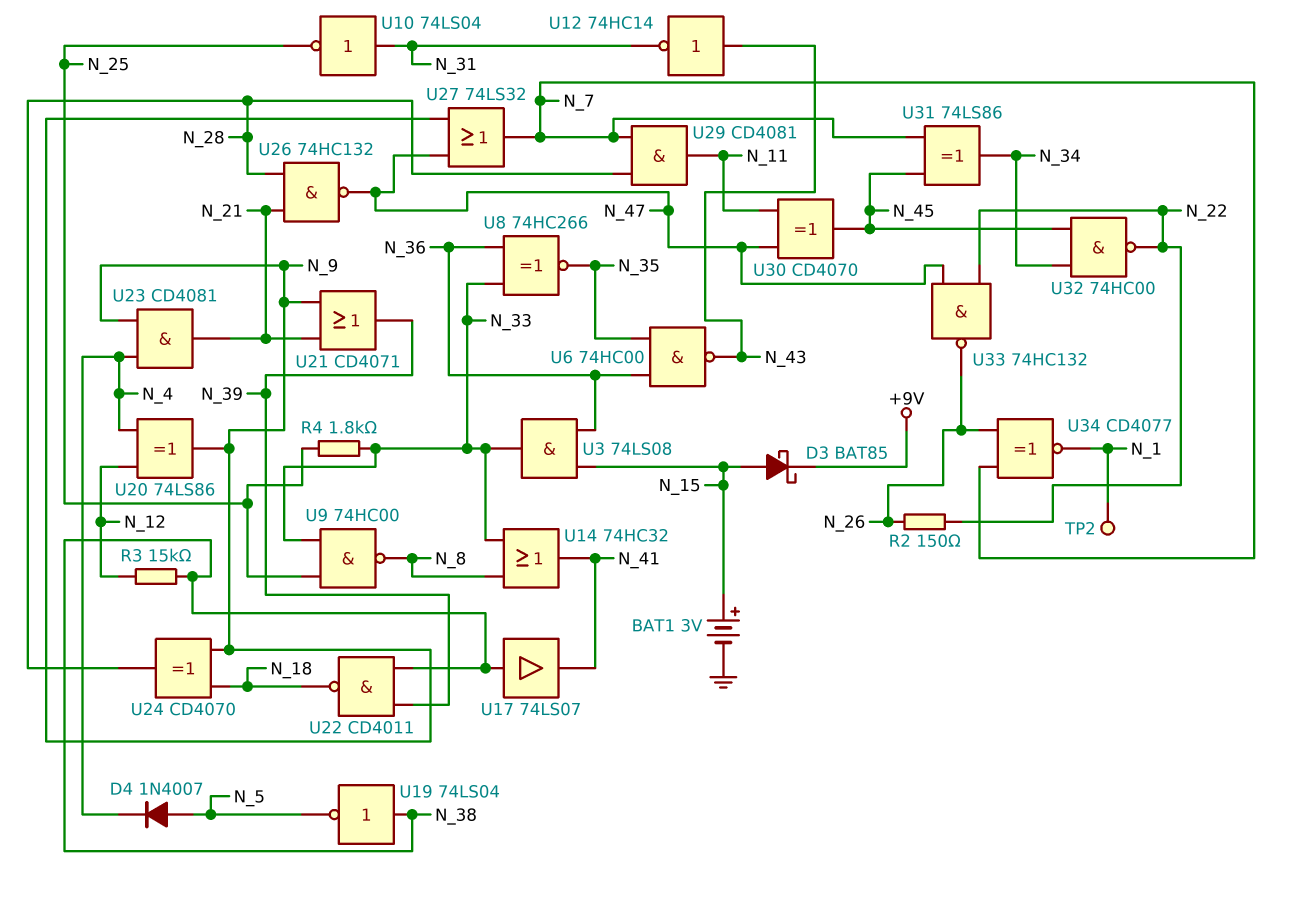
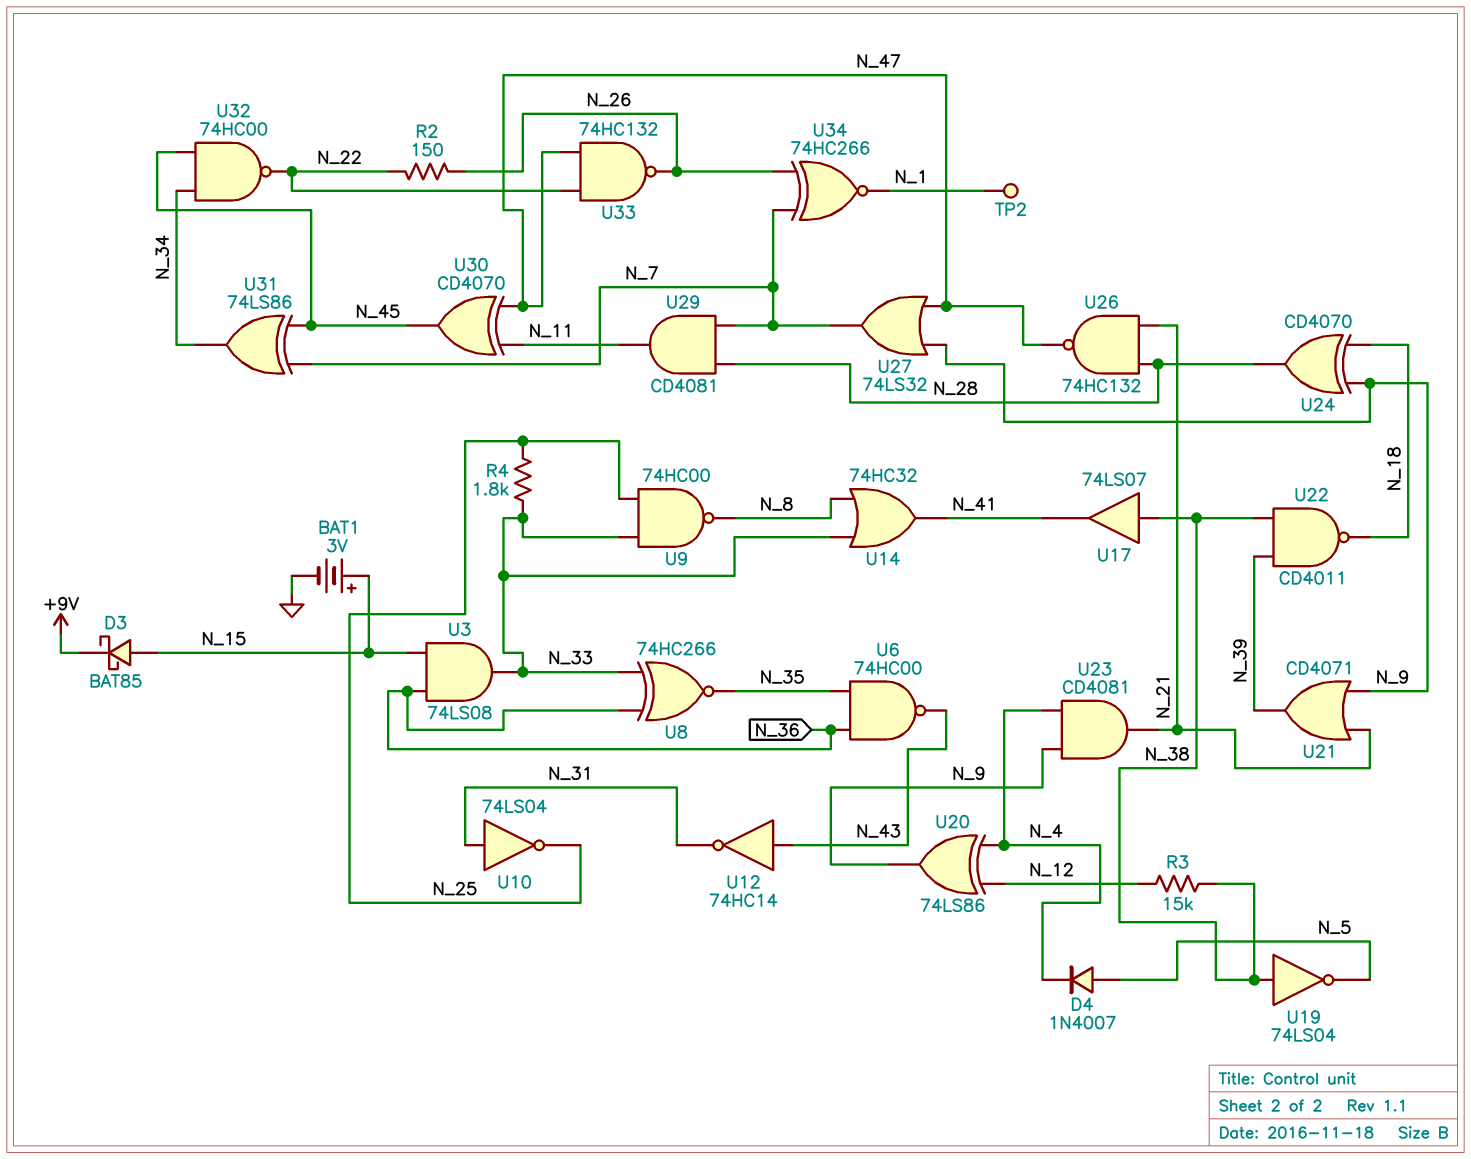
U34: XNOR CD4077 (in N_7, in N_26, out N_1) -> XNOR 74HC266 (in N_7, in N_26, out N_1)

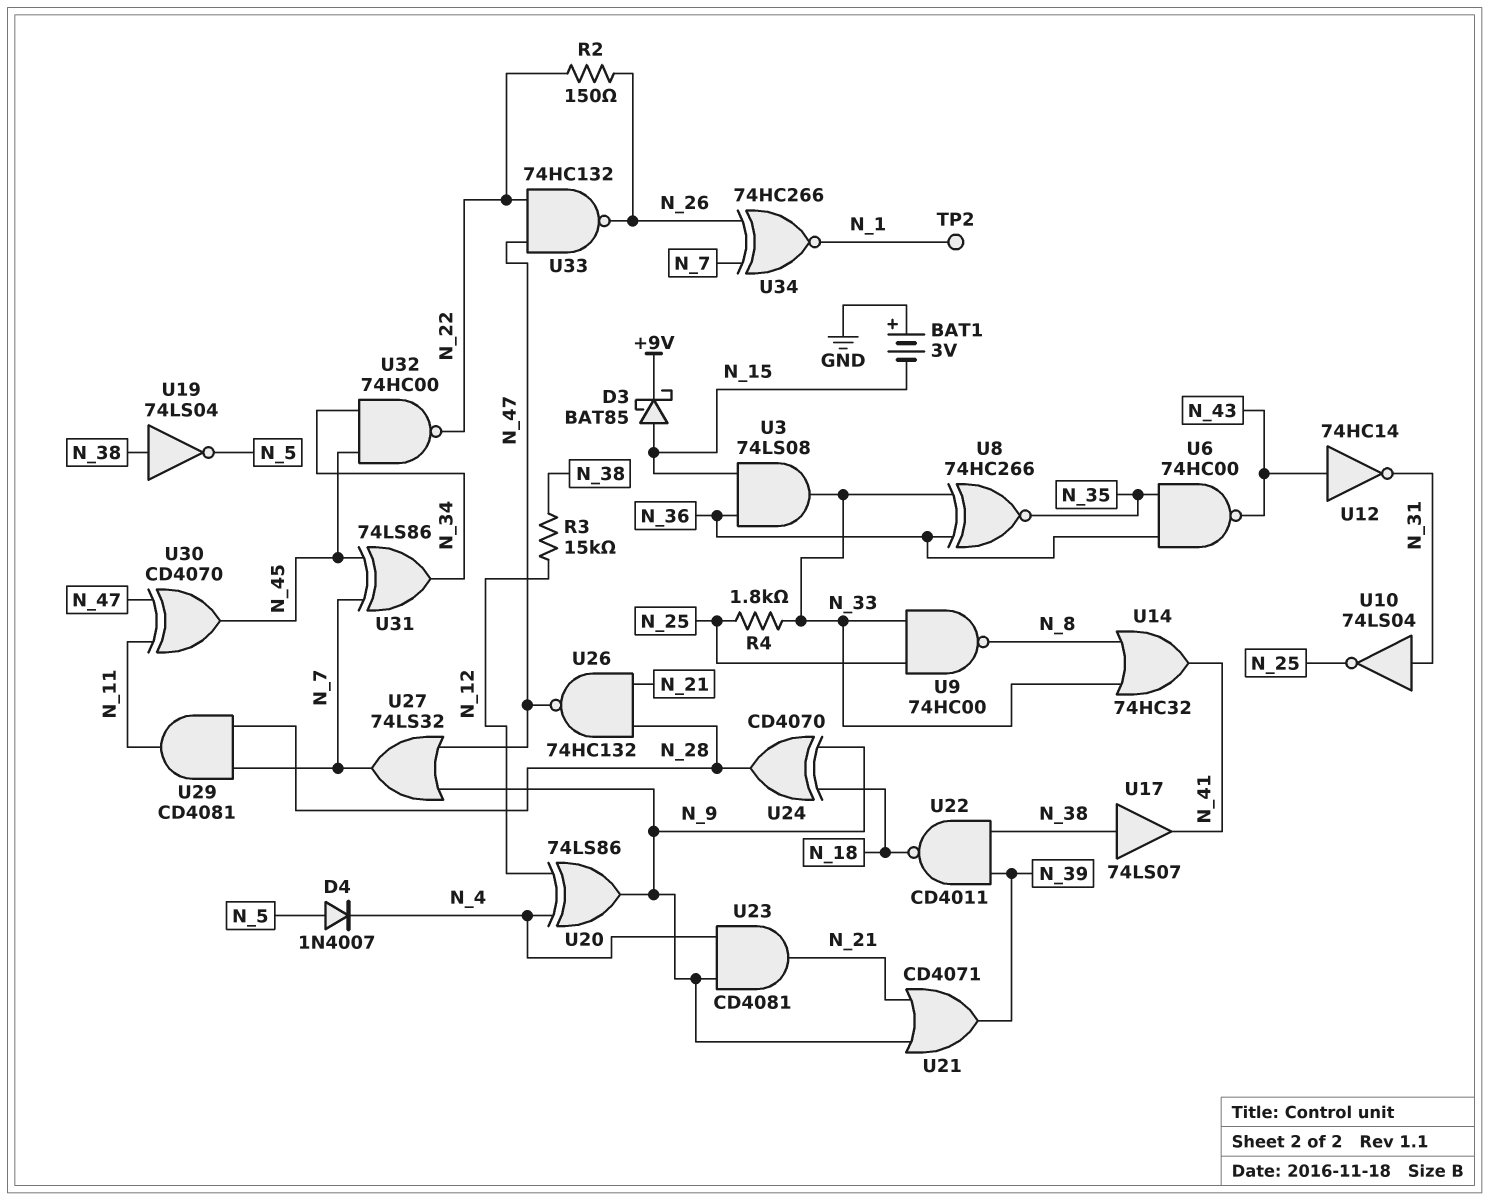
BAT1: 3V (plus N_15, minus GND) -> 3V (plus GND, minus N_15)

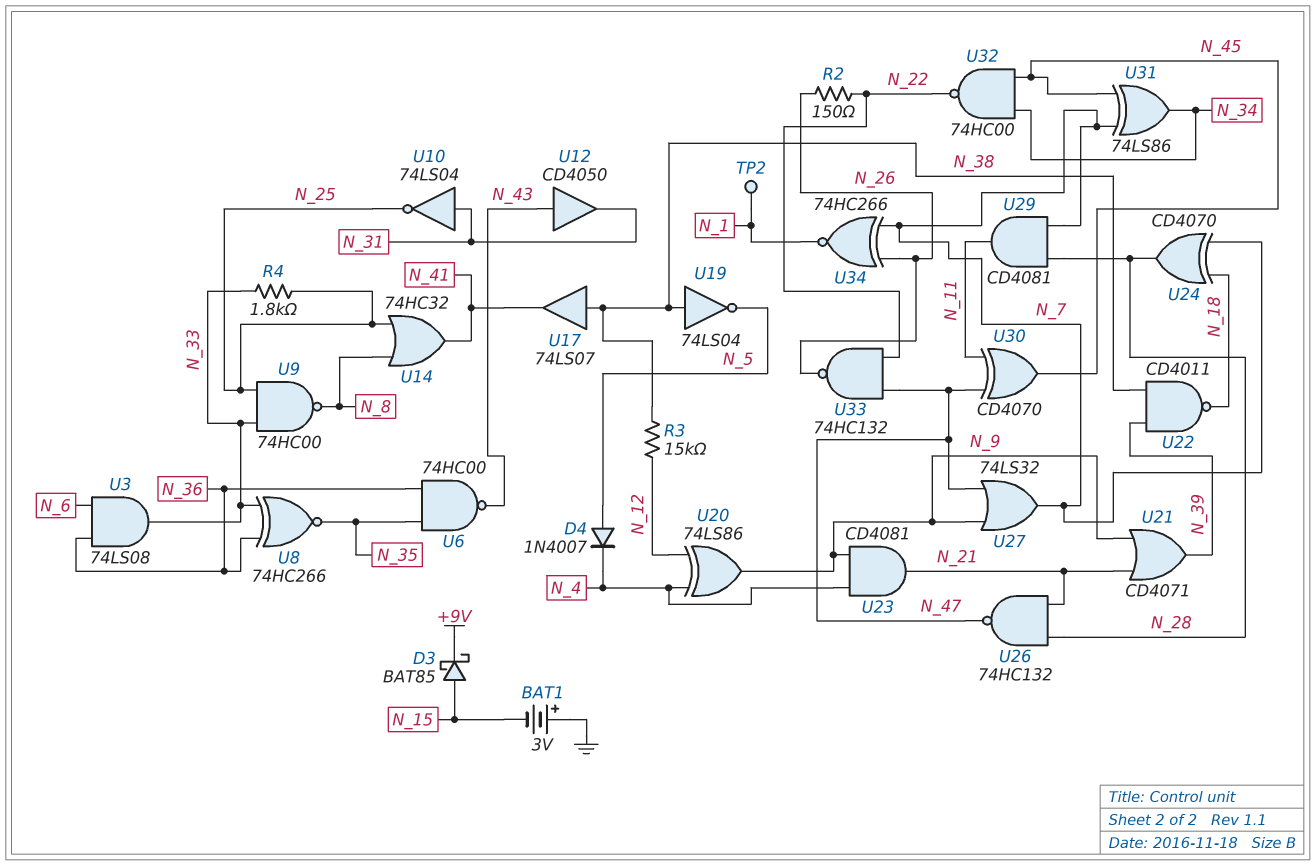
U3: AND 74LS08 (in N_15, in N_36, out N_33) -> AND 74LS08 (in N_6, in N_36, out N_33)
U12: NOT 74HC14 (in N_43, out N_31) -> buffer CD4050 (in N_43, out N_31)
U14: OR 74HC32 (in N_8, in N_33, out N_41) -> OR 74HC32 (in N_8, in N_25, out N_41)
U24: XOR CD4070 (in N_9, in N_18, out N_28) -> XOR CD4070 (in N_7, in N_18, out N_28)

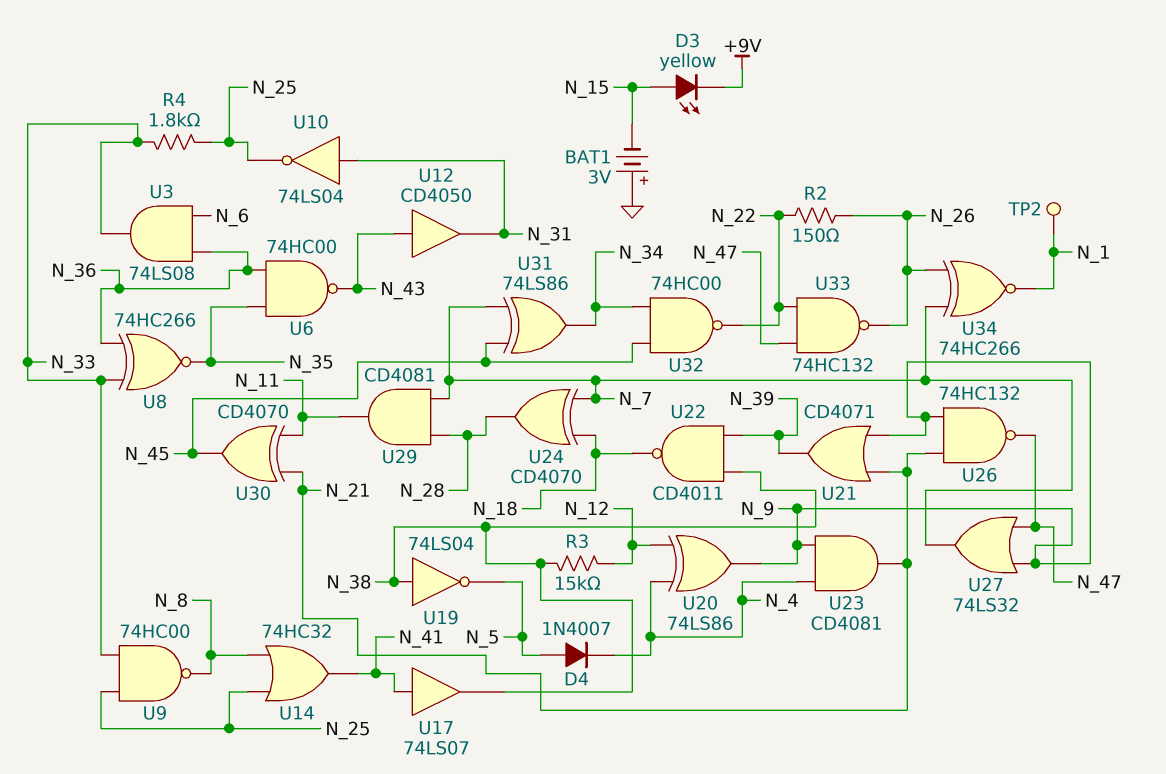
D3: schottky BAT85 (A N_15, K +9V) -> LED yellow (A N_15, K +9V)
U17: buffer 74LS07 (in N_38, out N_41) -> buffer 74LS07 (in N_41, out N_38)
U26: NAND 74HC132 (in N_21, in N_28, out N_47) -> NAND 74HC132 (in N_9, in N_21, out N_47)
U30: XOR CD4070 (in N_11, in N_47, out N_45) -> XOR CD4070 (in N_11, in N_21, out N_45)

